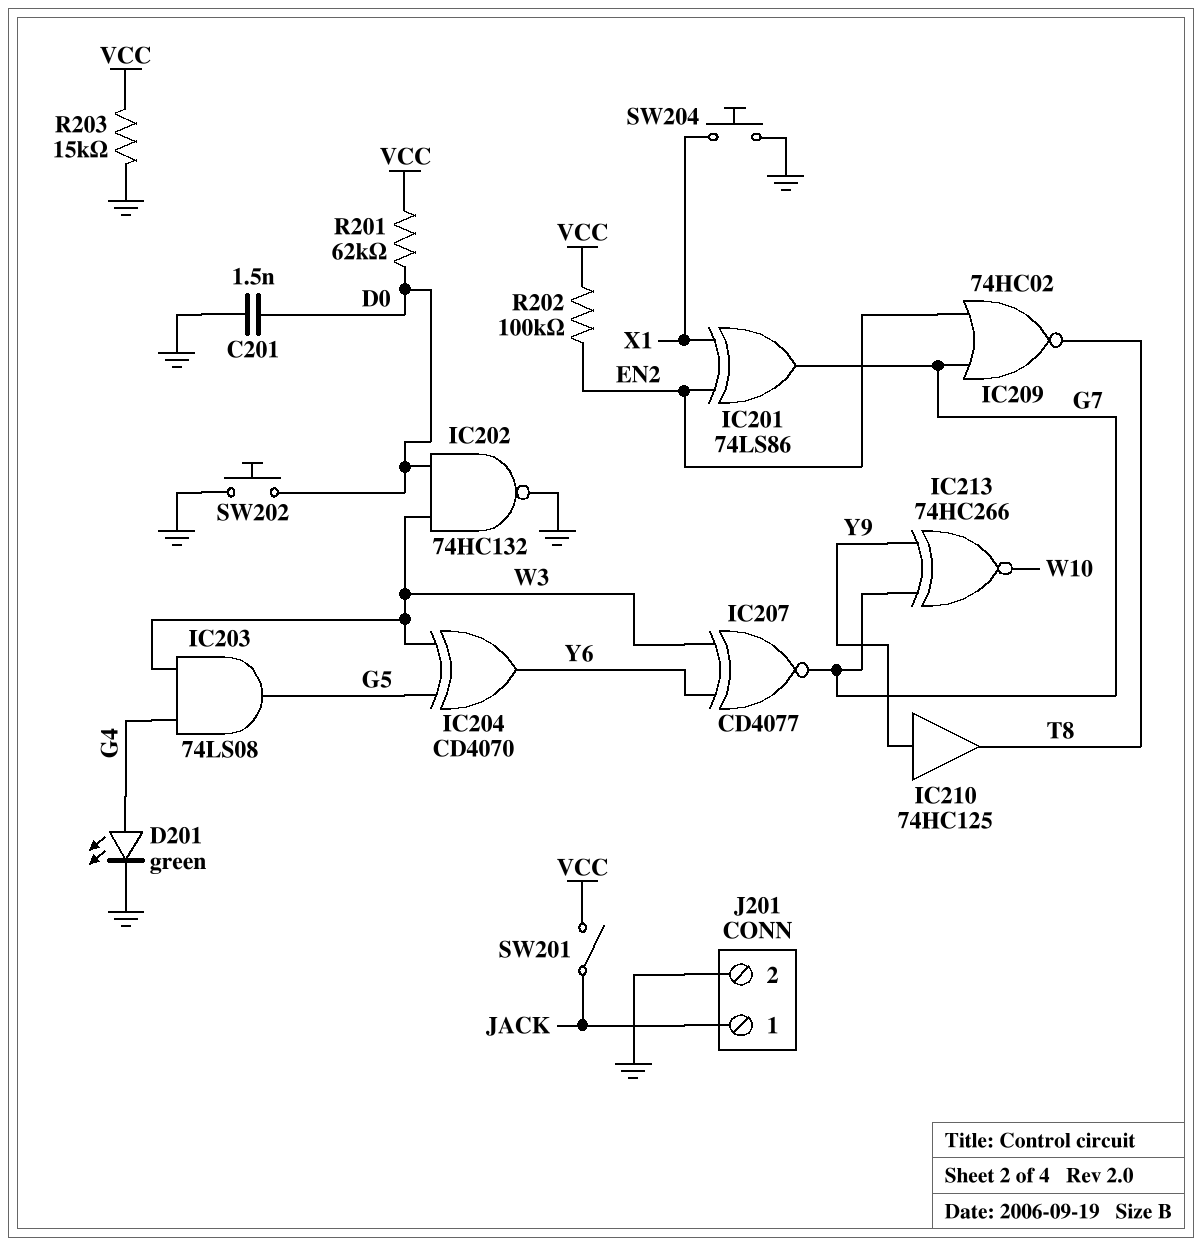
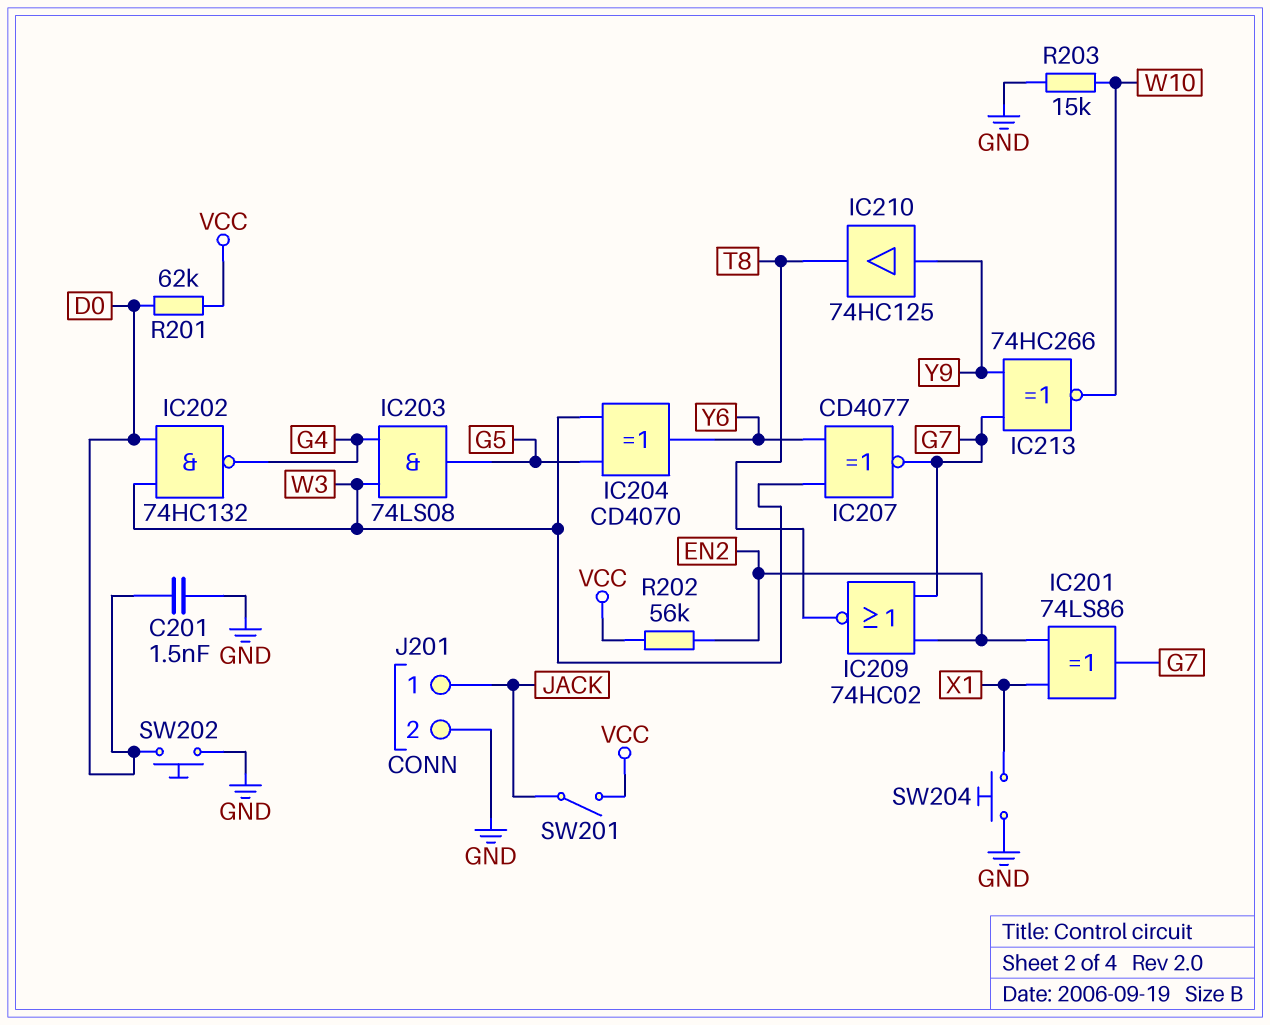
D201: LED green (A G4, K GND) -> none
IC202: NAND 74HC132 (in D0, in W3, out GND) -> NAND 74HC132 (in D0, in W3, out G4)
R202: 100k (EN2, VCC) -> 56k (EN2, VCC)
R203: 15k (GND, VCC) -> 15k (GND, W10)

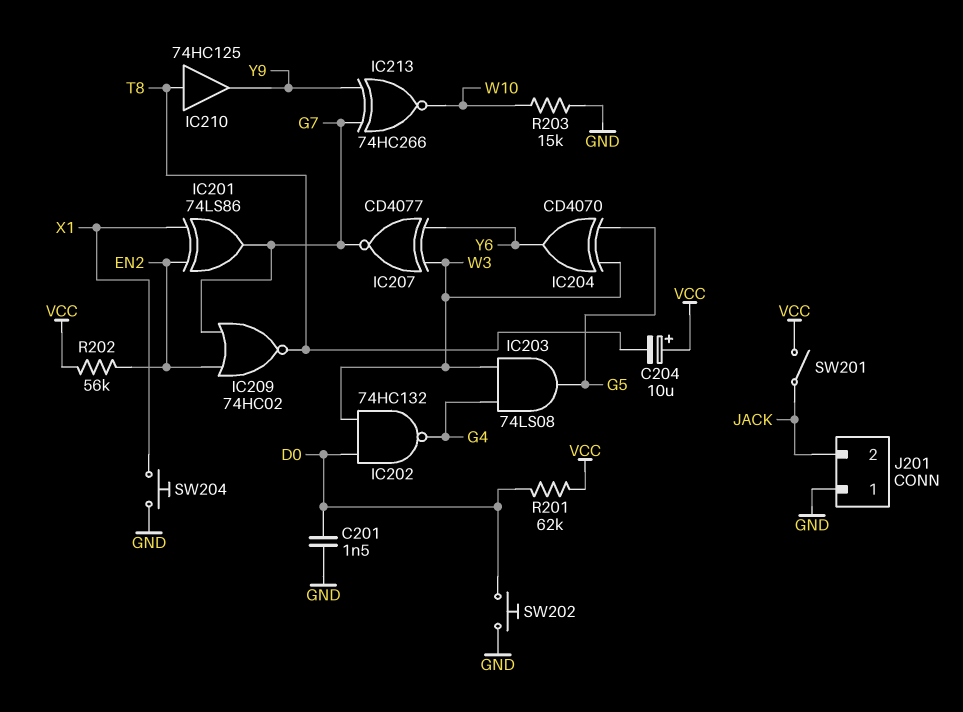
C204: none -> 10uF (plus VCC, minus T8)
IC210: buffer 74HC125 (in Y9, out T8) -> buffer 74HC125 (in T8, out Y9)
J201 pin 1: JACK -> GND
J201 pin 2: GND -> JACK

